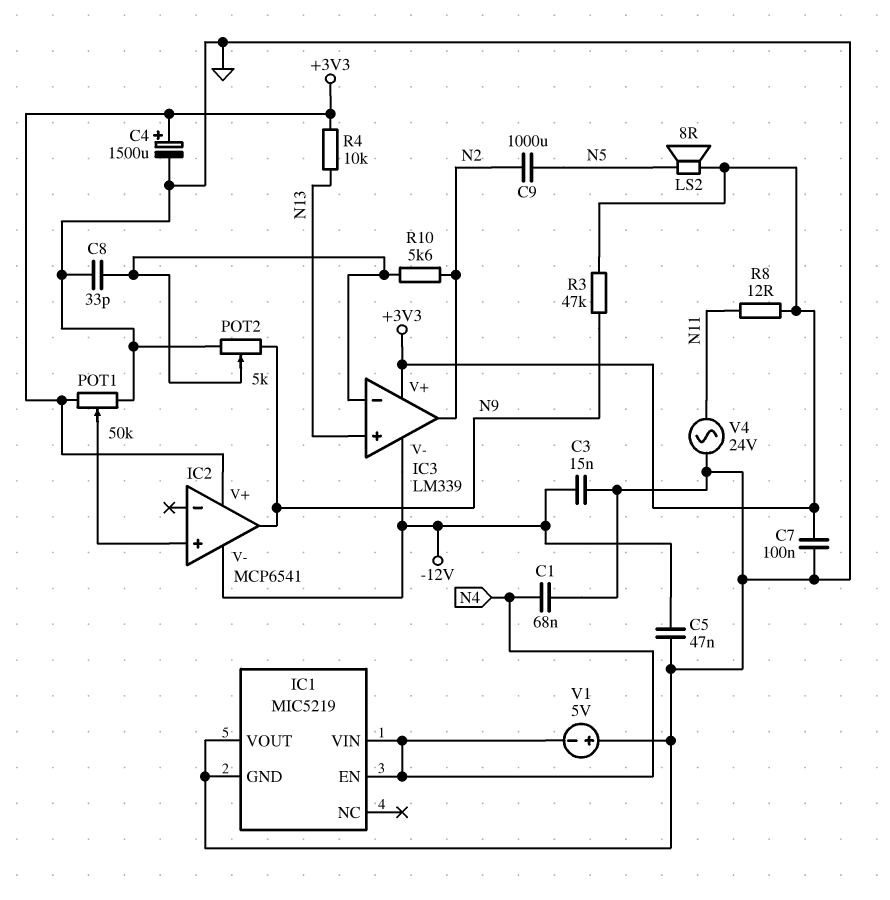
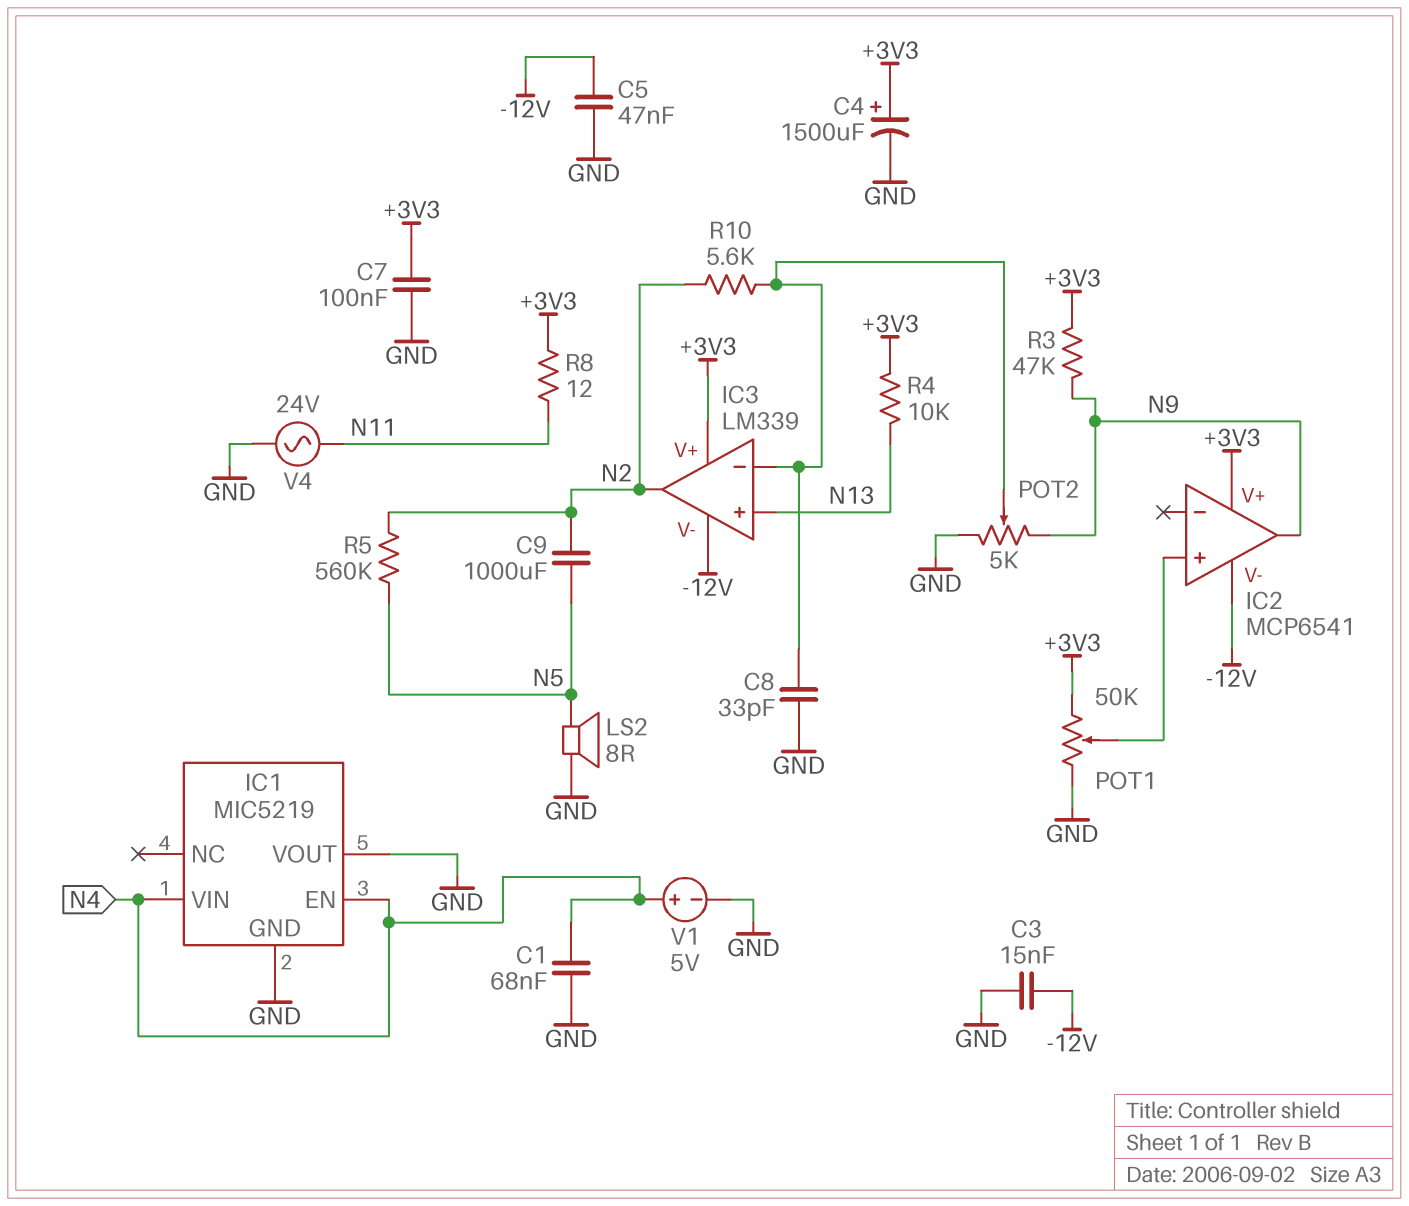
LS2: speaker 8R (+3V3, N5) -> speaker 8R (GND, N5)
R5: none -> 560k (N2, N5)
V1: 5V (plus GND, minus N4) -> 5V (plus N4, minus GND)

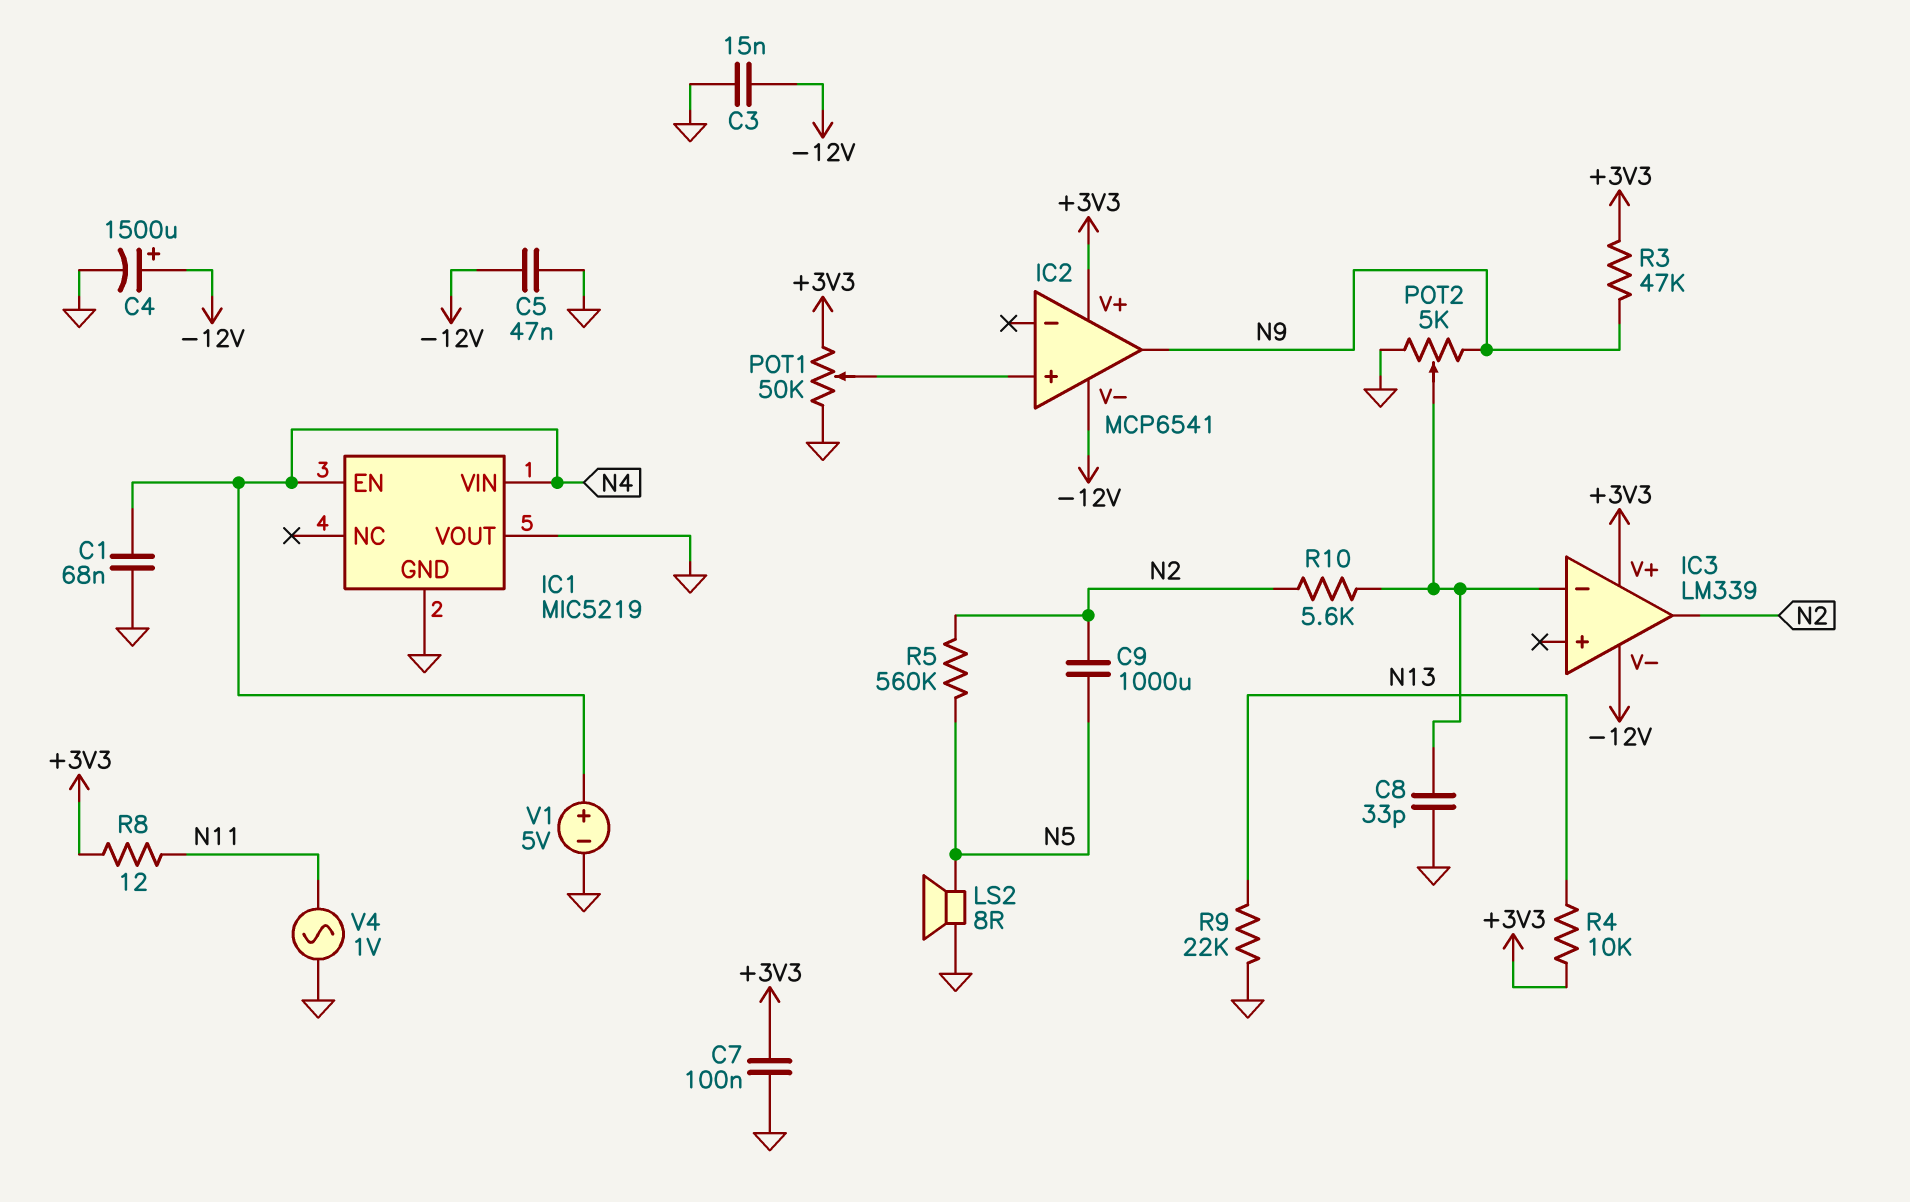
C4: 1500uF (plus +3V3, minus GND) -> 1500uF (plus -12V, minus GND)
IC3 pin in+: N13 -> none
R9: none -> 22k (GND, N13)
V4: AC 24V (GND, N11) -> AC 1V (GND, N11)

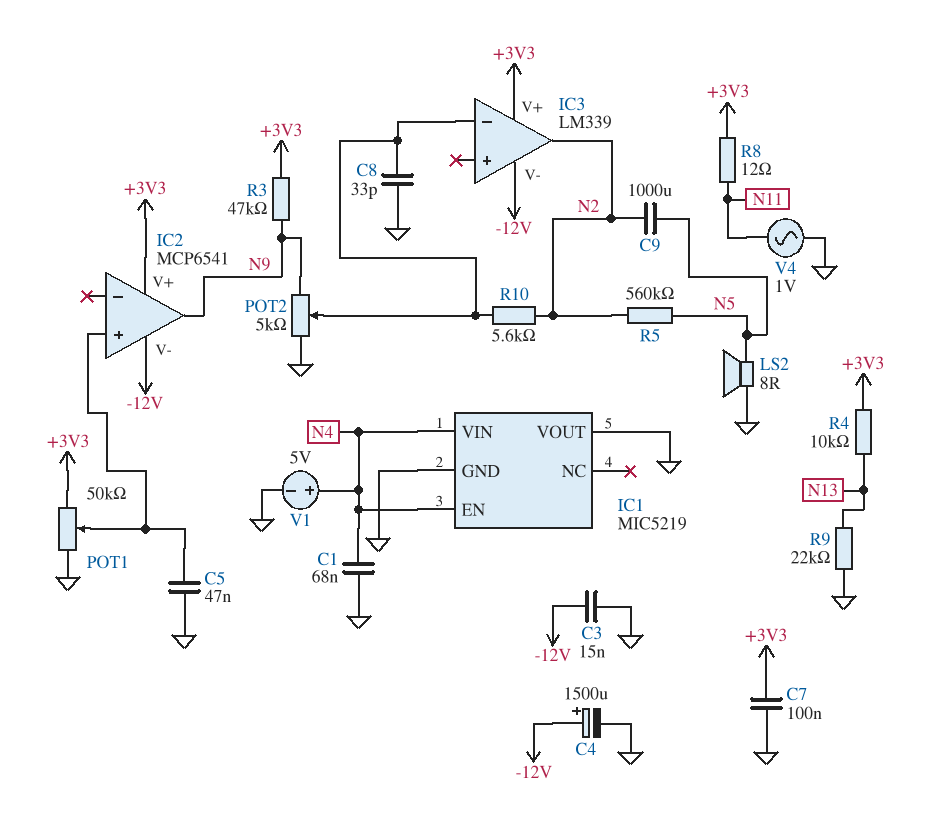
C5: 47nF (-12V, GND) -> 47nF (GND, IC2/in+)

